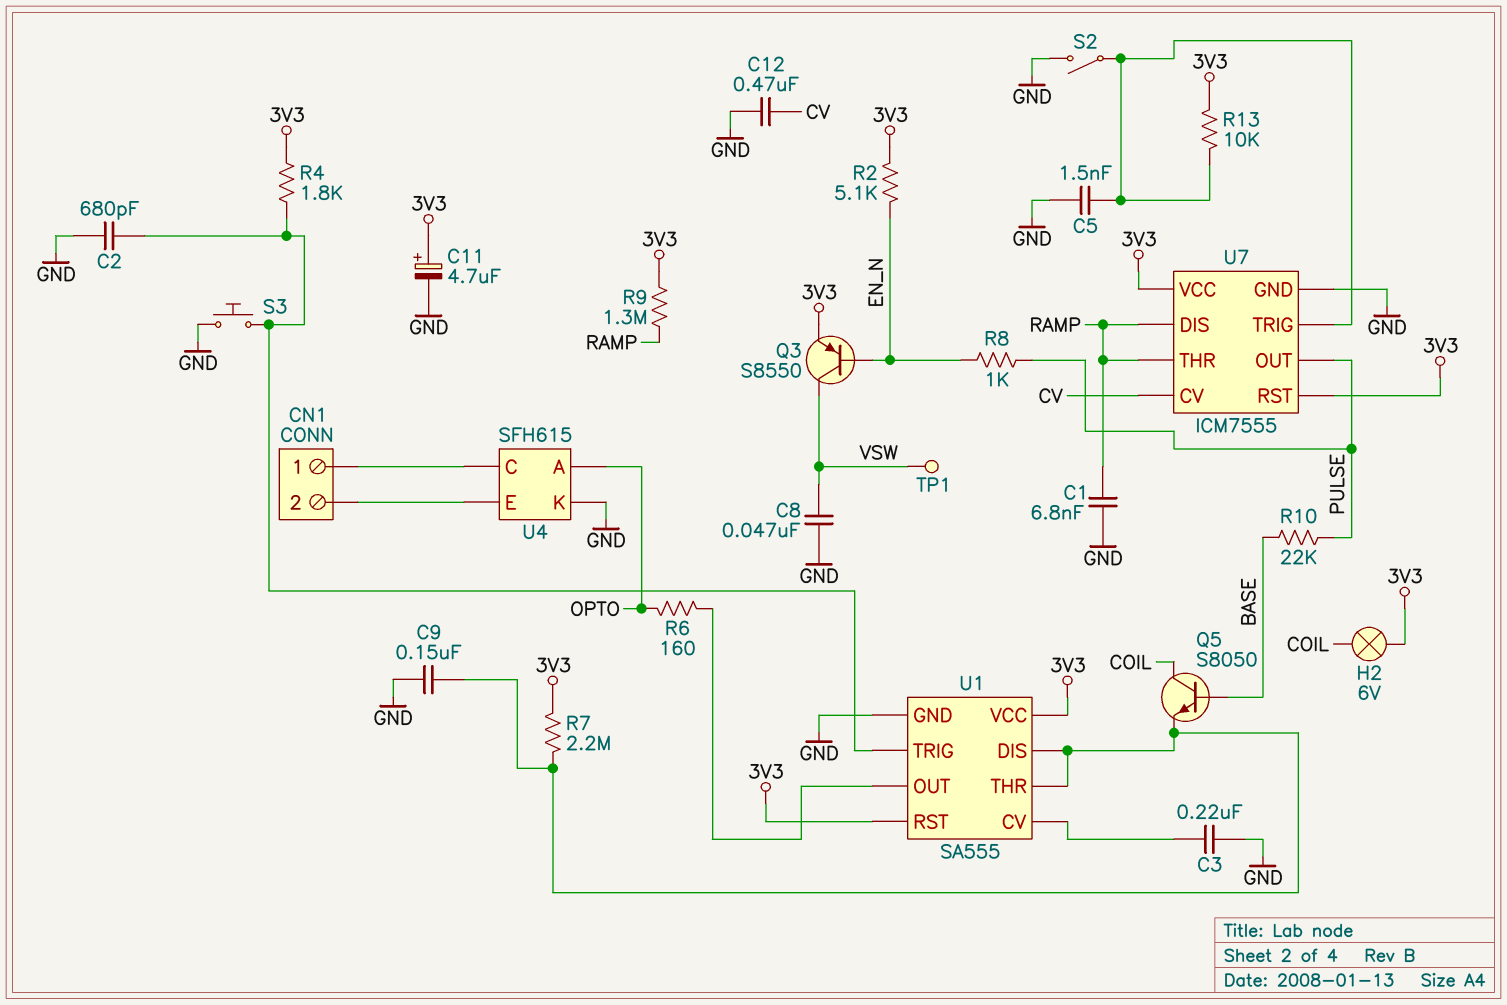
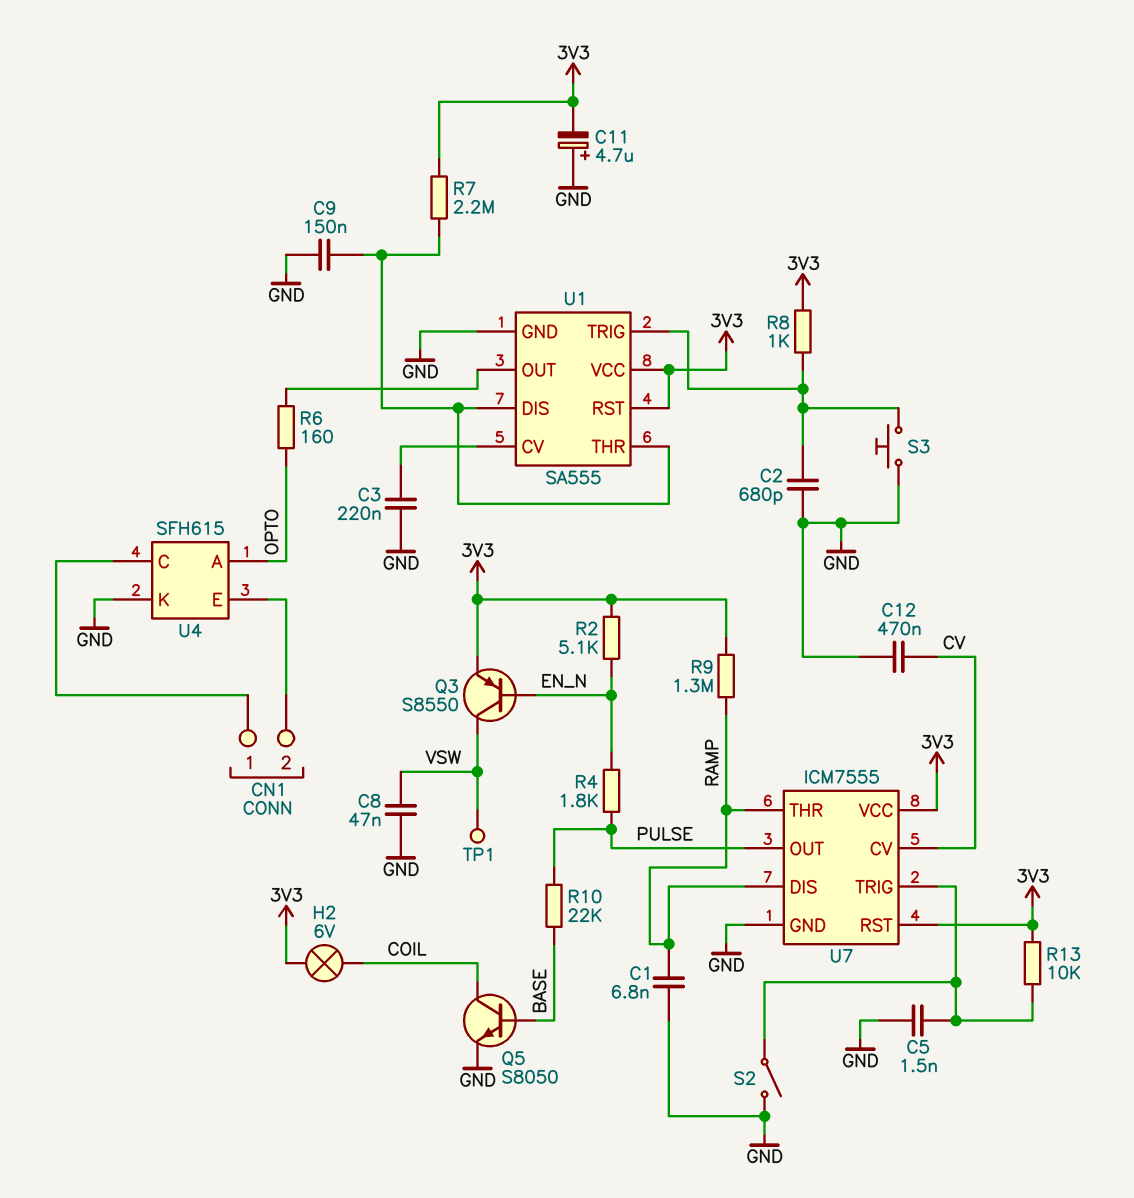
C11: 4.7uF (plus 3V3, minus GND) -> 4.7uF (plus GND, minus 3V3)
Q5: NPN S8050 (B BASE, C COIL, E U1/DIS) -> NPN S8050 (B BASE, C COIL, E GND)
R4: 1.8k (3V3, U1/TRIG) -> 1.8k (EN_N, PULSE)
R8: 1k (EN_N, PULSE) -> 1k (3V3, U1/TRIG)

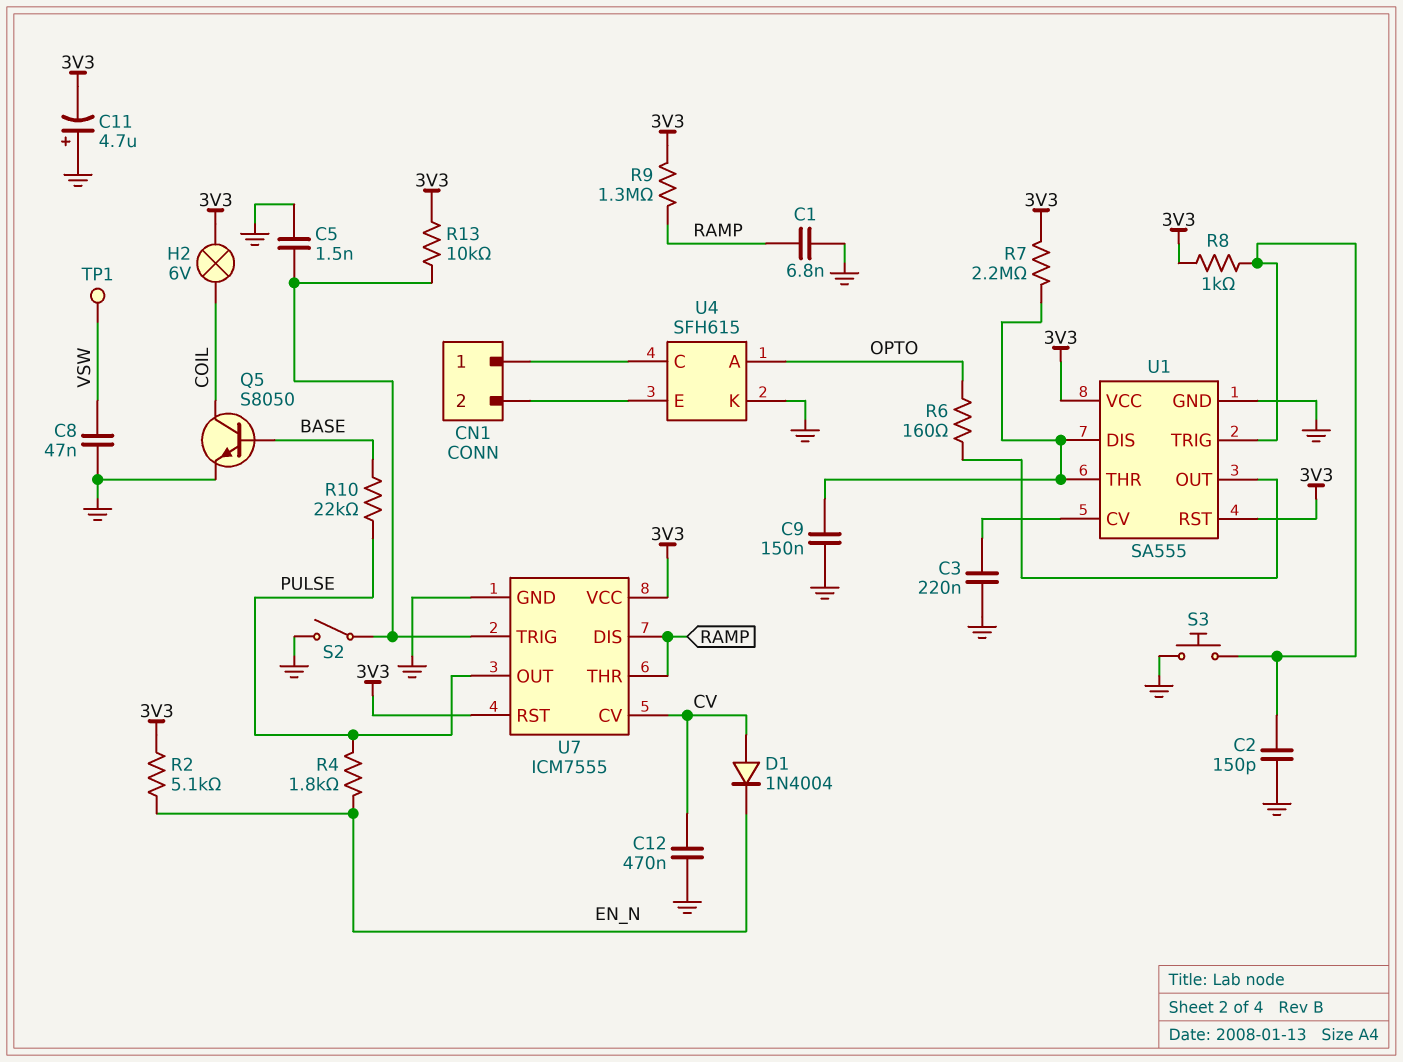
C2: 680pF (GND, U1/TRIG) -> 150pF (GND, U1/TRIG)
D1: none -> diode 1N4004 (A CV, K EN_N)
Q3: PNP S8550 (B EN_N, C VSW, E 3V3) -> none

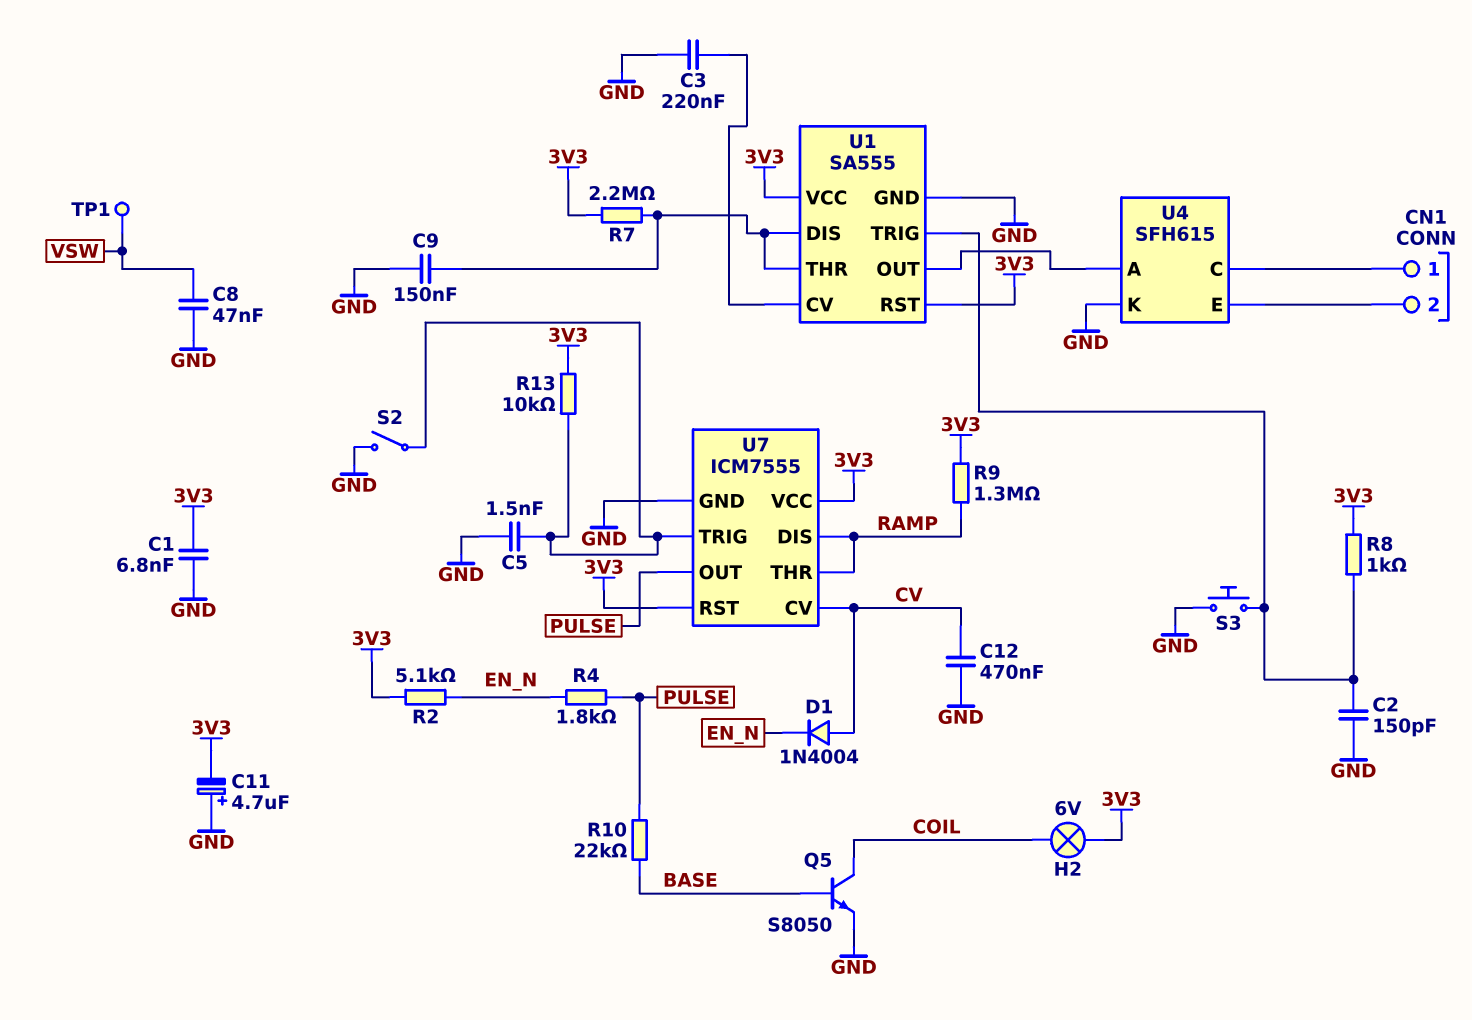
C1: 6.8nF (GND, RAMP) -> 6.8nF (3V3, GND)
R6: 160 (OPTO, U1/OUT) -> none
U4 pin A: OPTO -> U1/OUT

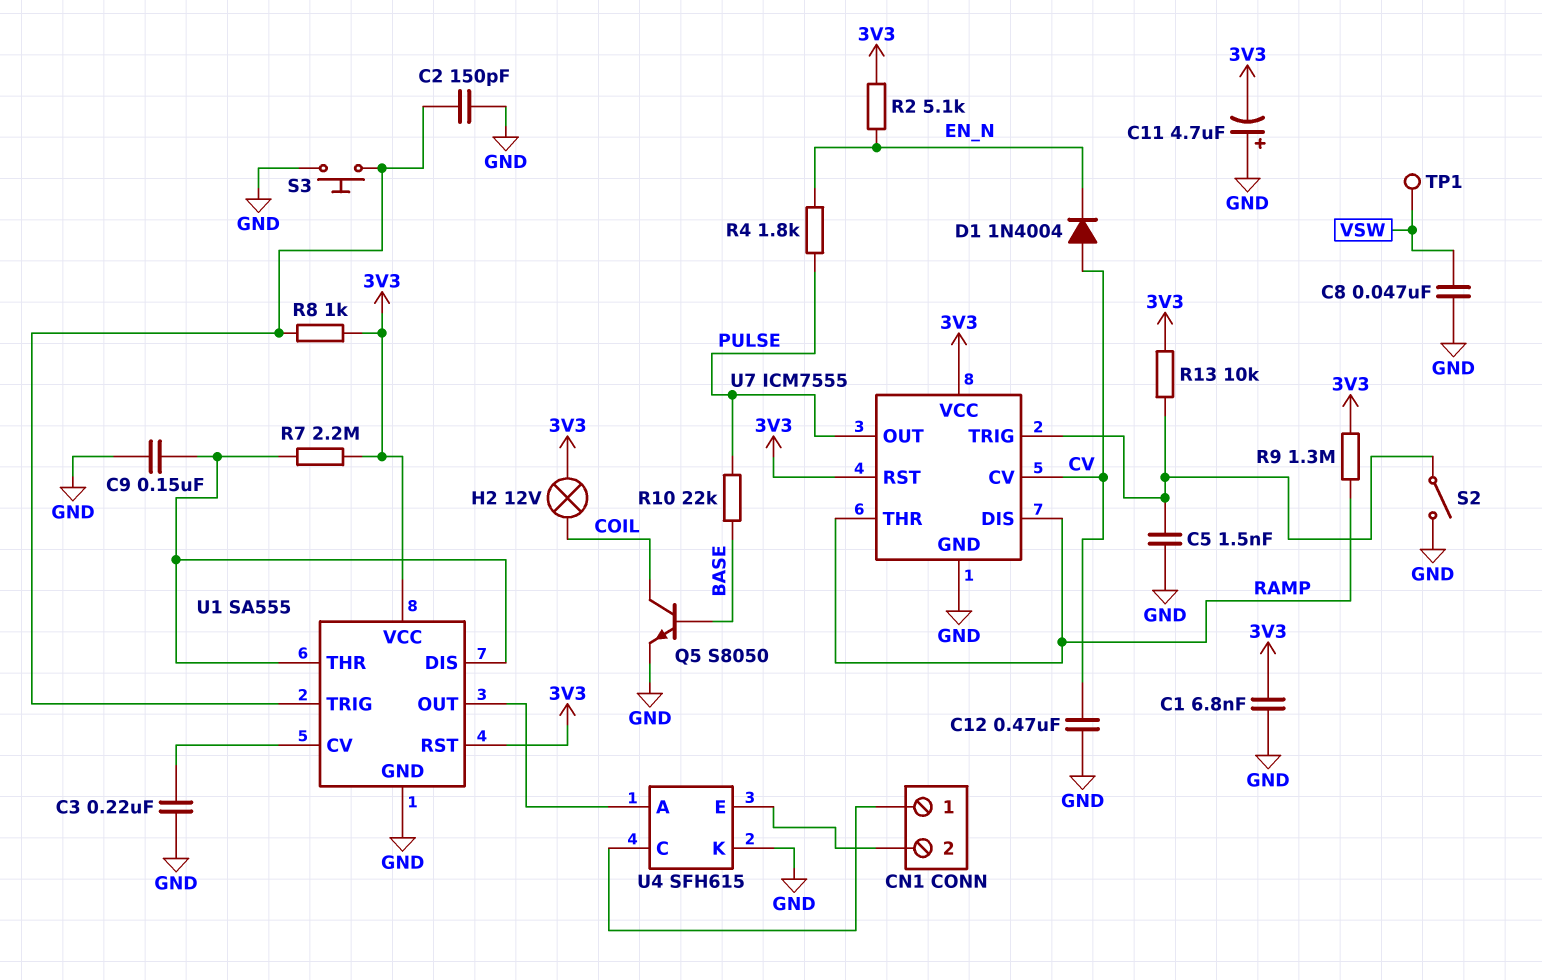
H2: lamp 6V (3V3, COIL) -> lamp 12V (3V3, COIL)

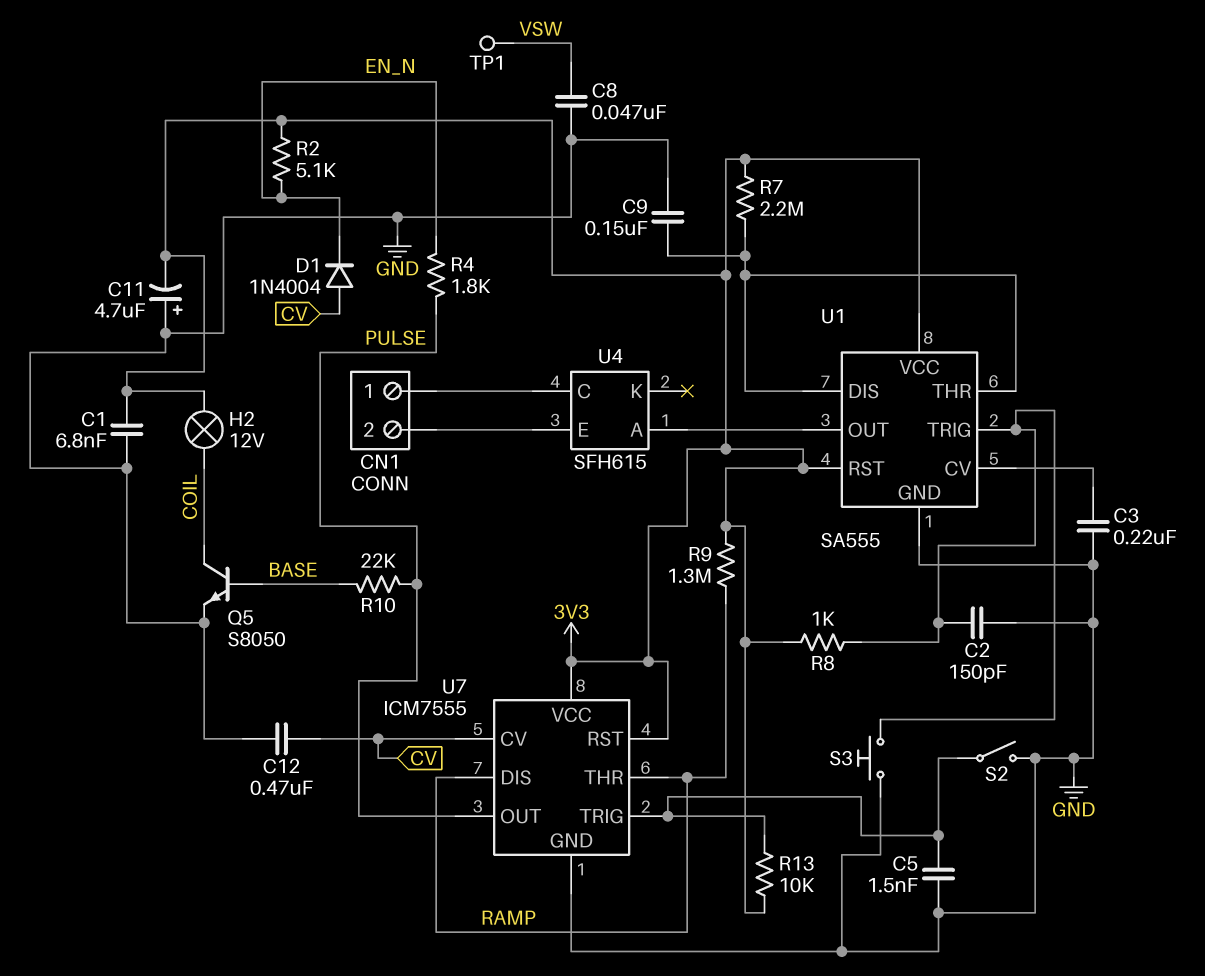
U4 pin K: GND -> none

